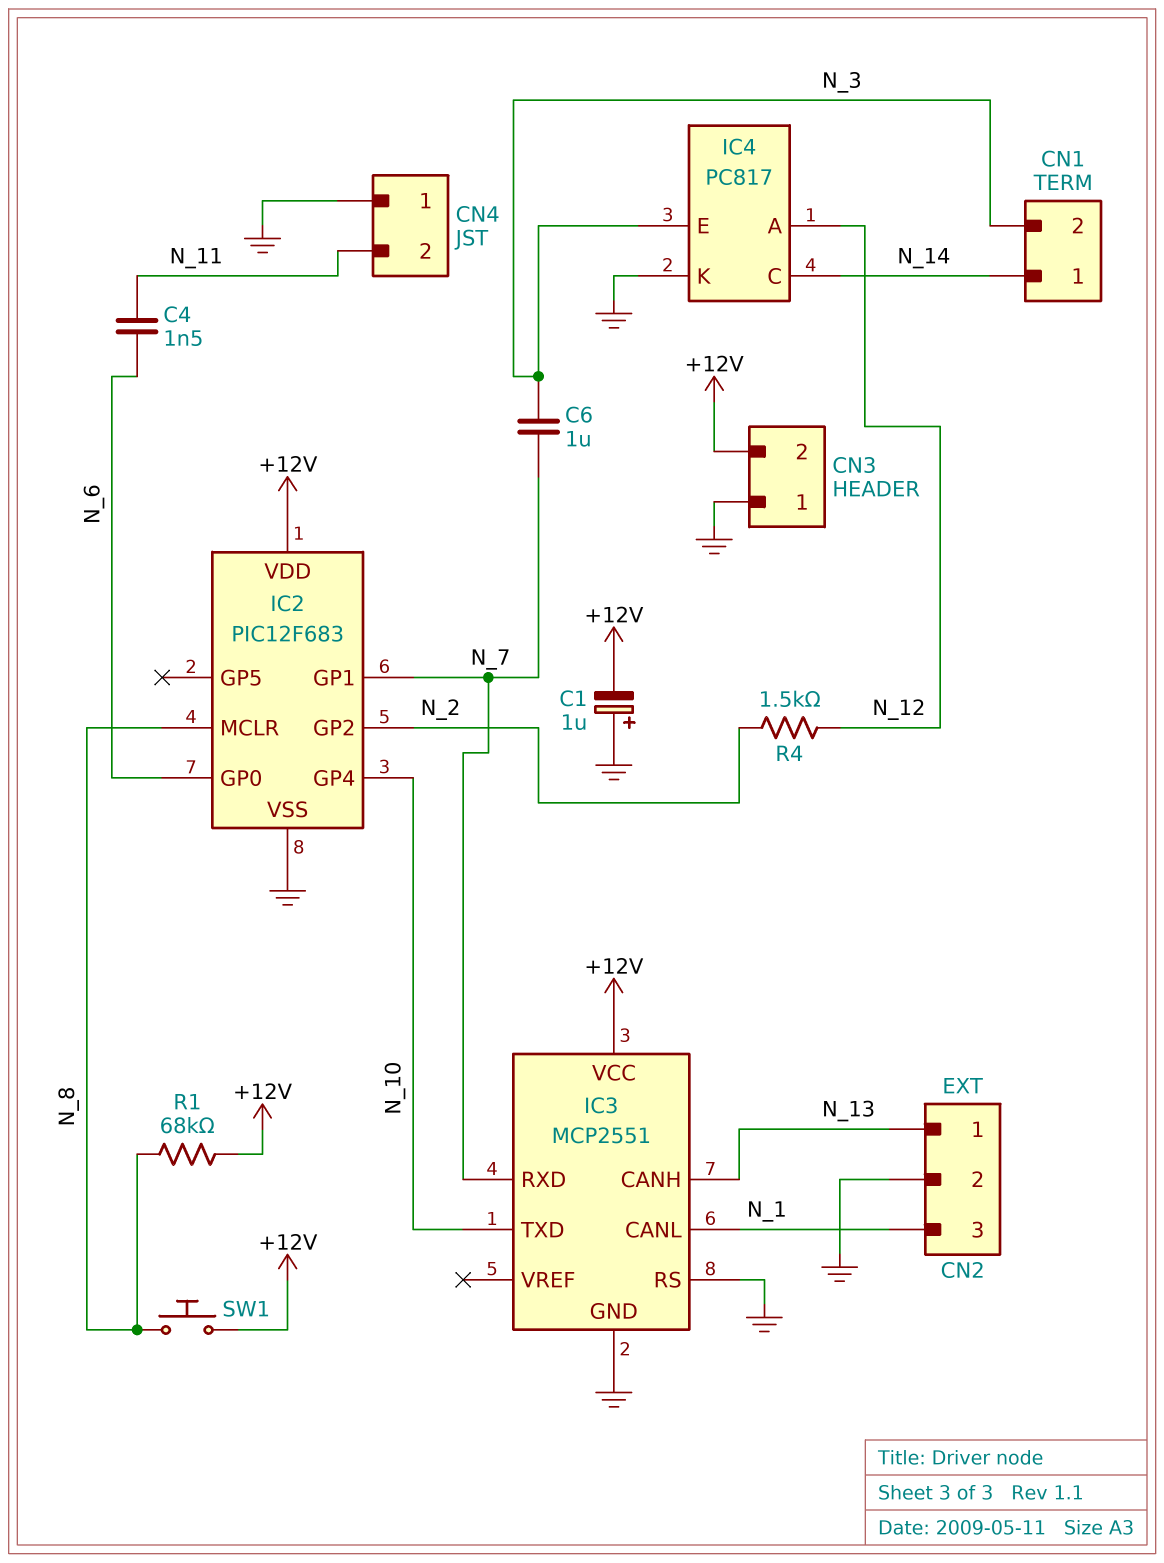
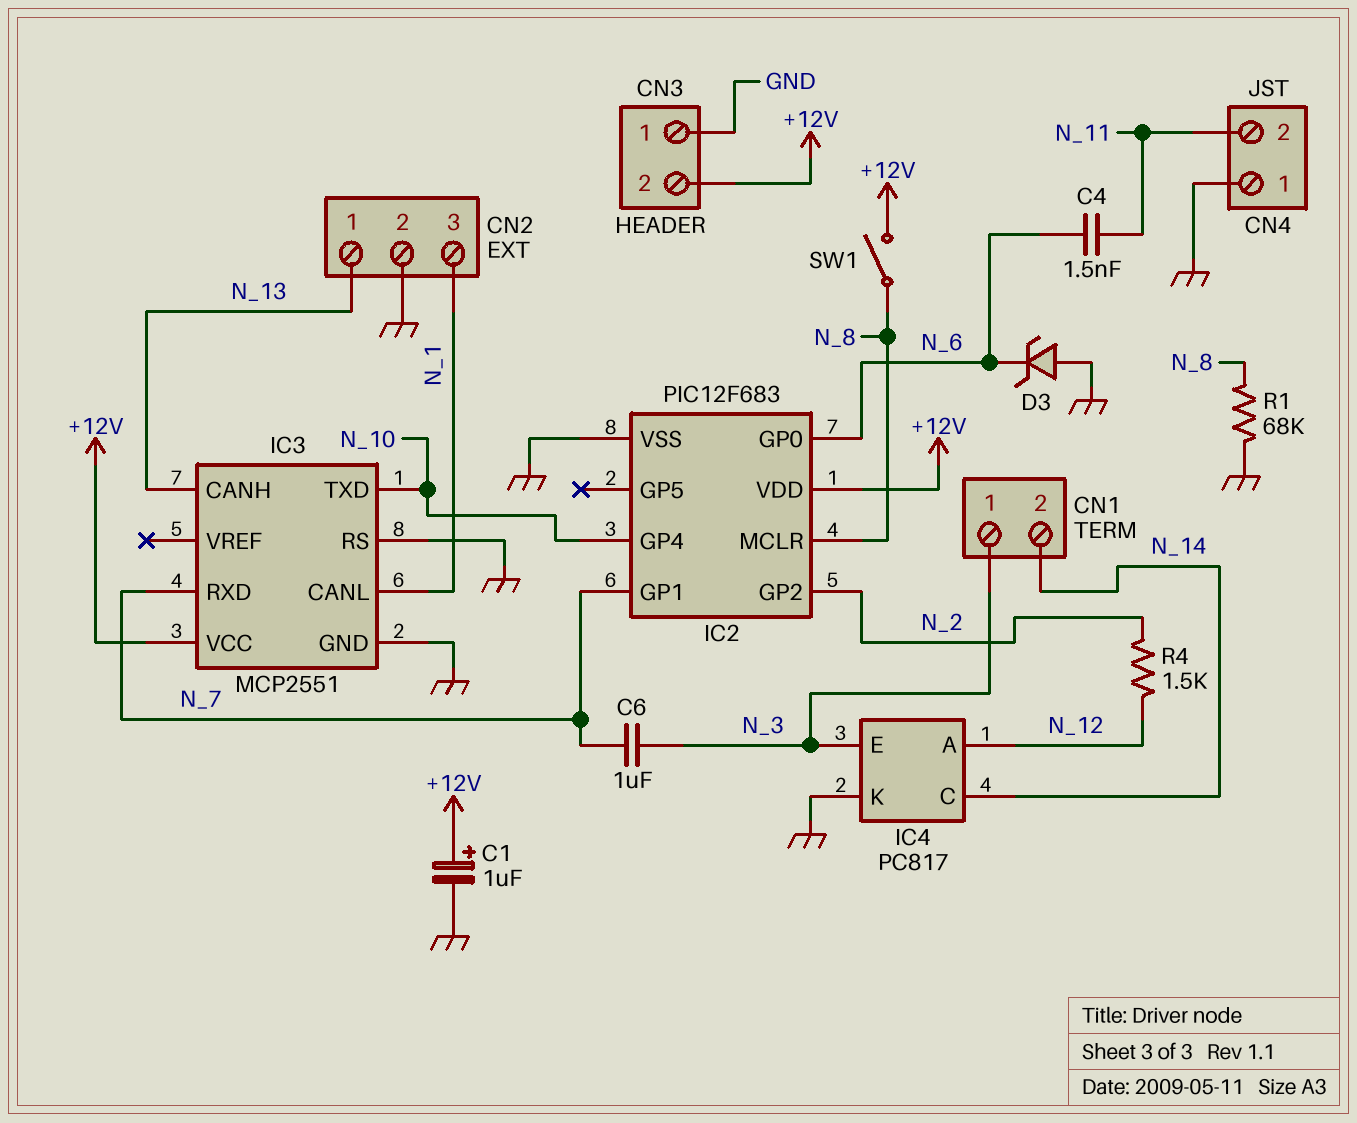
C1: 1uF (plus GND, minus +12V) -> 1uF (plus +12V, minus GND)
CN1 pin 1: N_14 -> N_3
CN1 pin 2: N_3 -> N_14
D3: none -> zener (A GND, K N_6)
R1: 68k (+12V, N_8) -> 68k (GND, N_8)
SW1: button (+12V, N_8) -> switch (+12V, N_8)

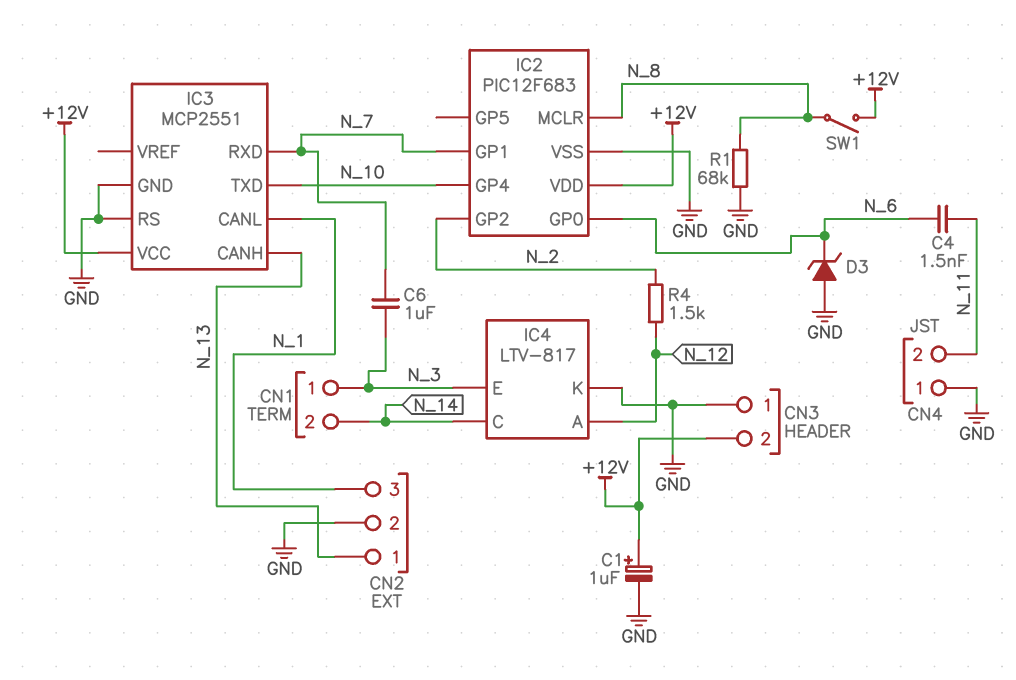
IC4: PC817 -> LTV-817

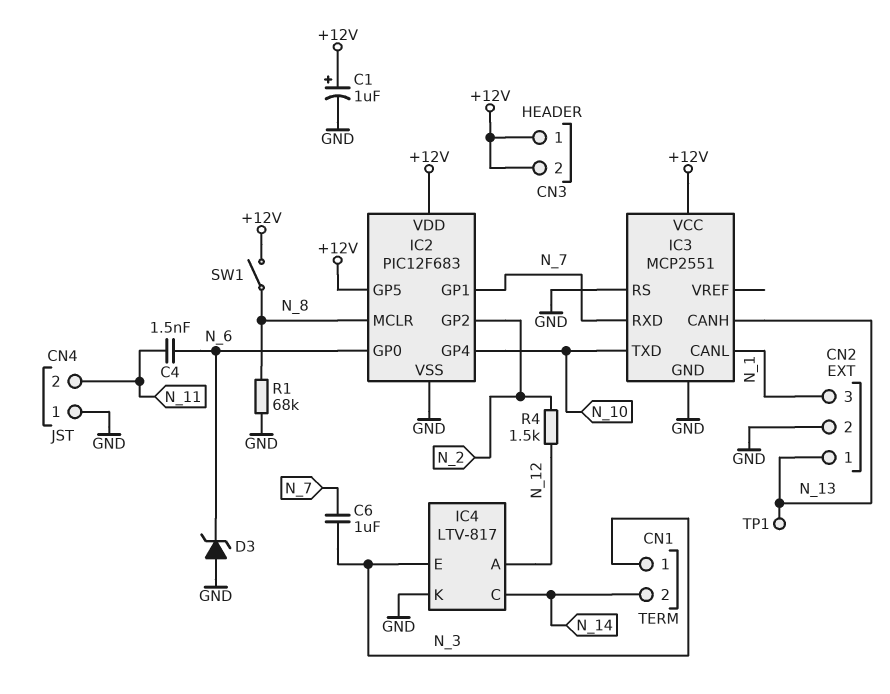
CN3 pin 1: GND -> +12V
IC2 pin GP5: none -> +12V
TP1: none -> test point (N_13)

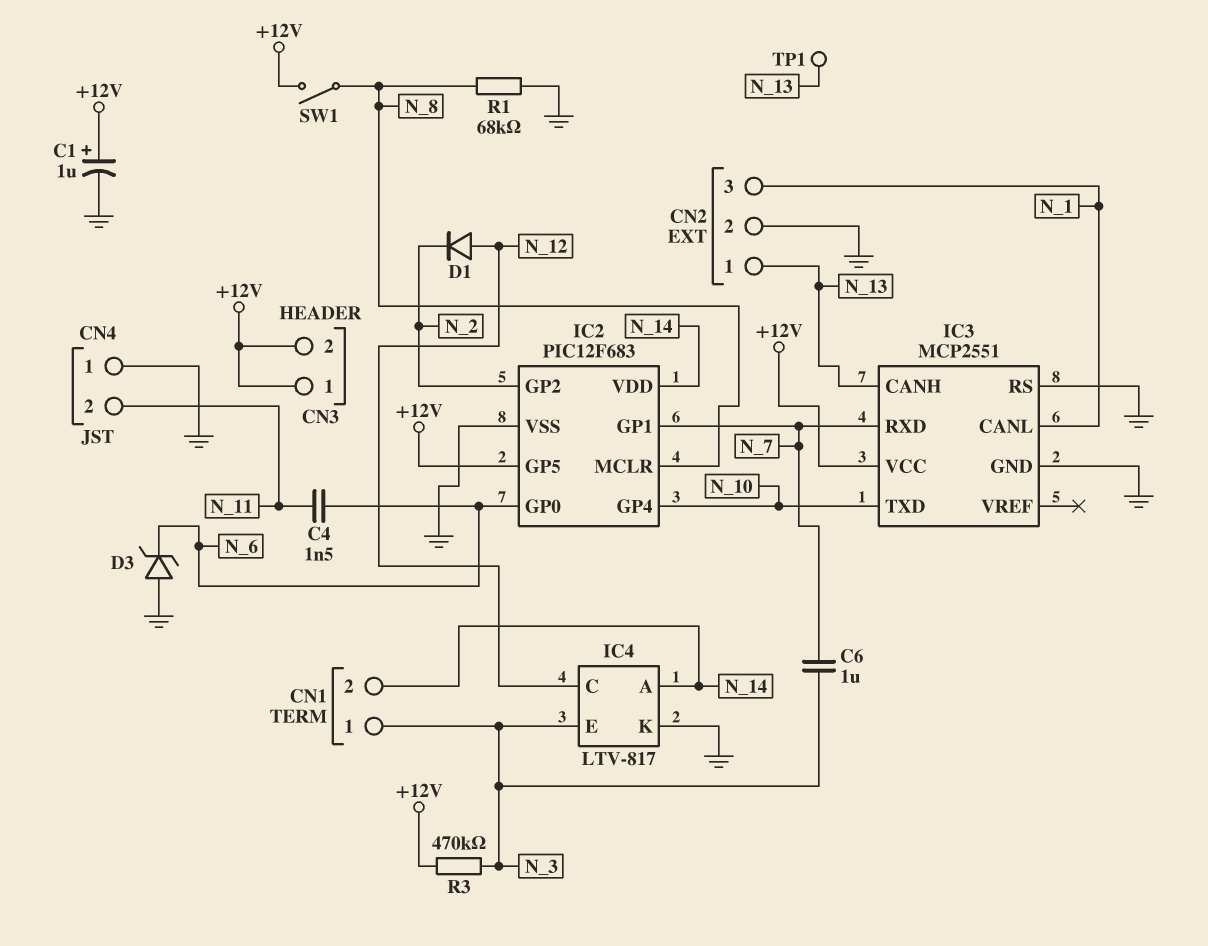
D1: none -> diode (A N_12, K N_2)
IC2 pin VDD: +12V -> N_14
IC4 pin A: N_12 -> N_14
IC4 pin C: N_14 -> N_12
R3: none -> 470k (+12V, N_3)
R4: 1.5k (N_2, N_12) -> none

